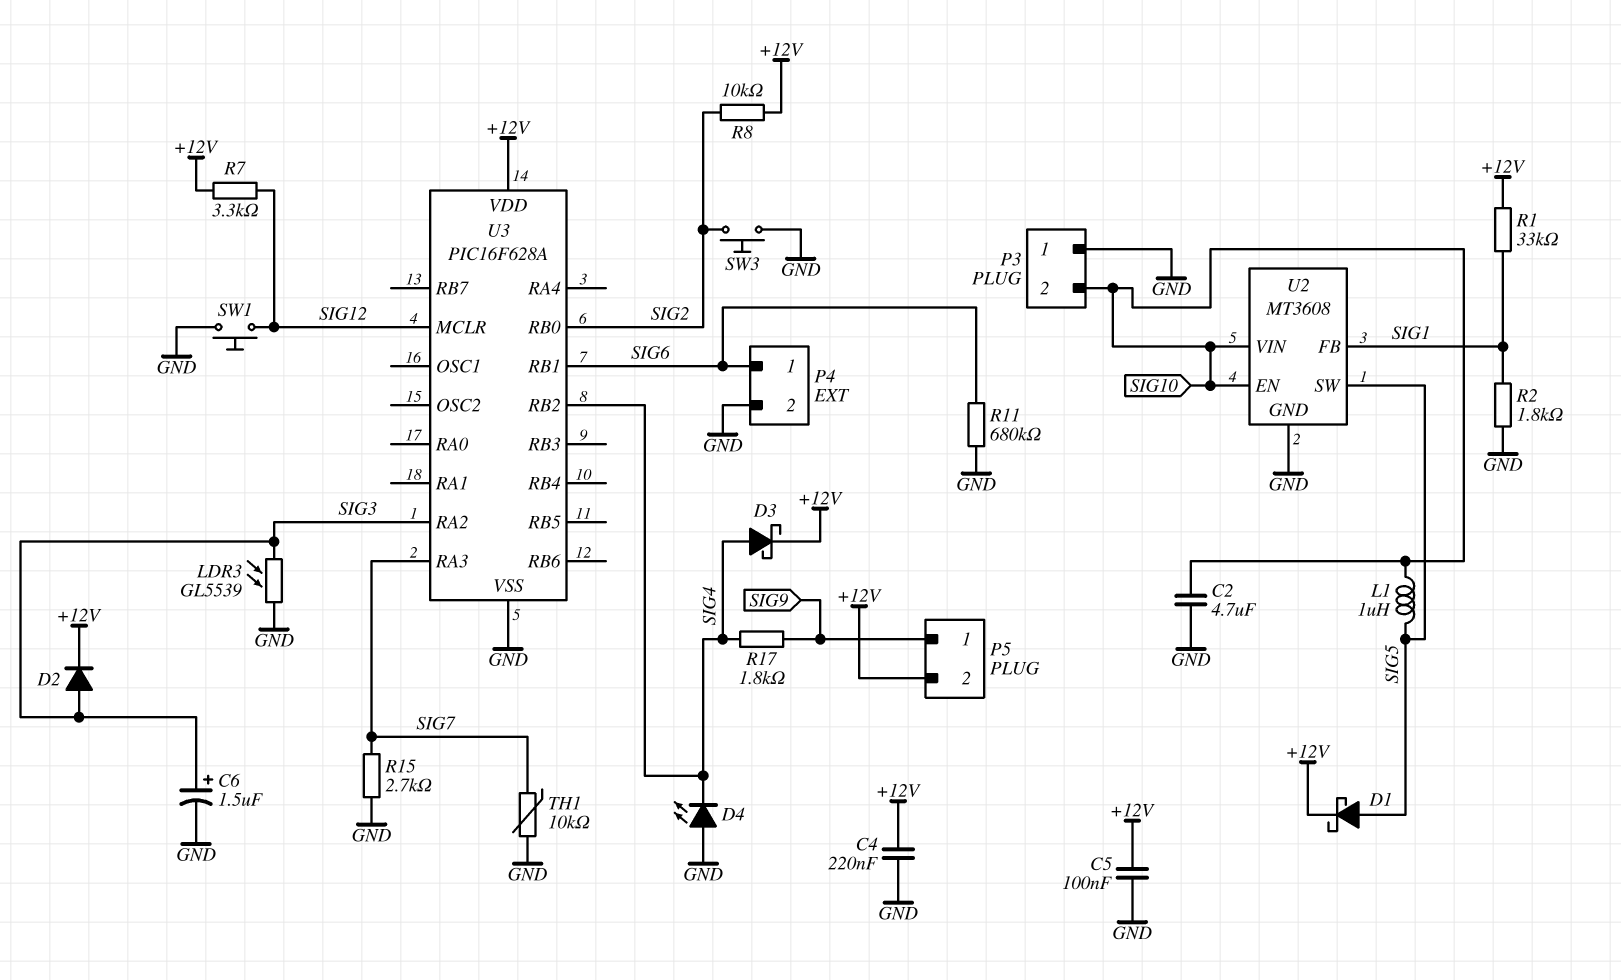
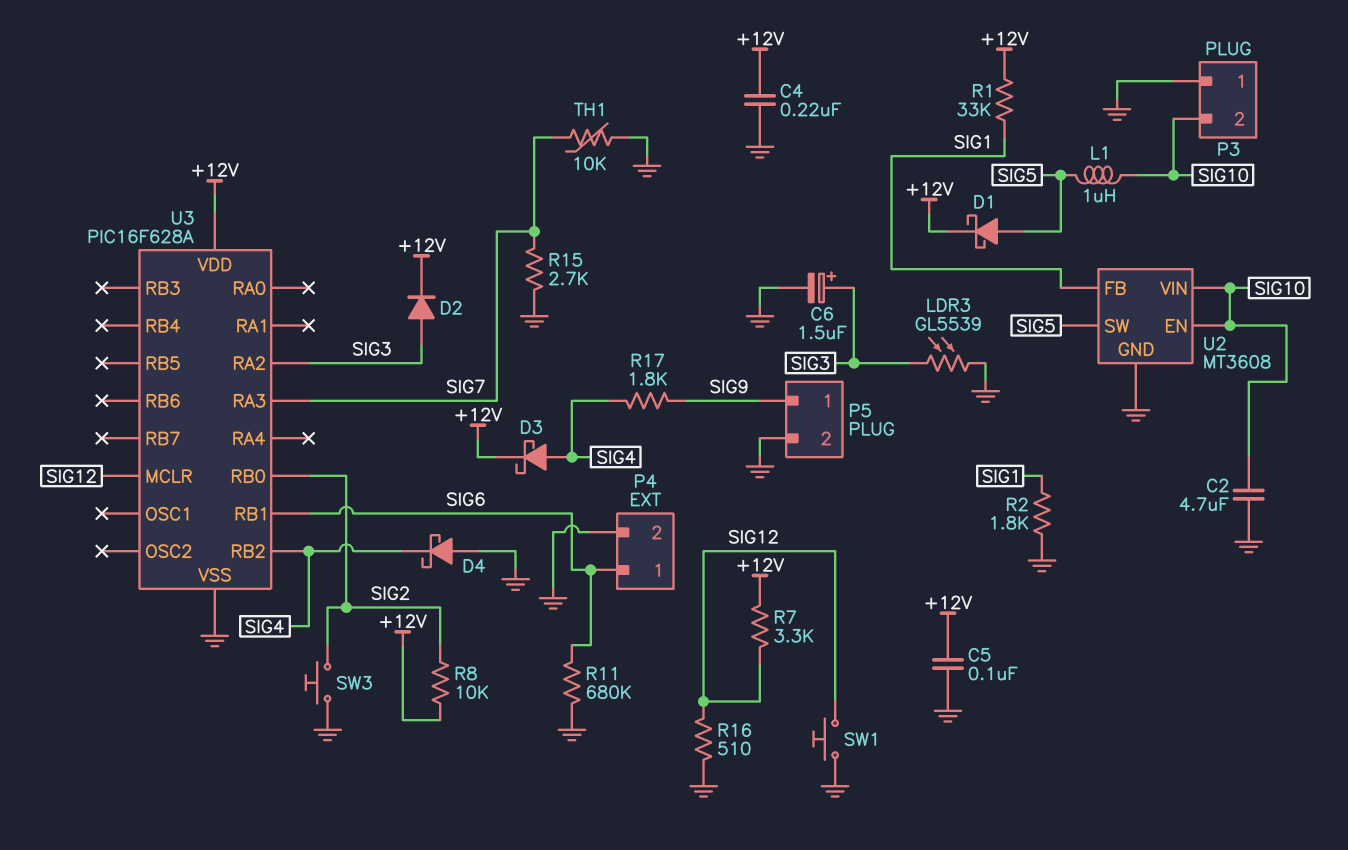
D4: LED (A GND, K SIG4) -> schottky (A GND, K SIG4)
P5 pin 2: +12V -> GND
R16: none -> 510 (GND, SIG12)

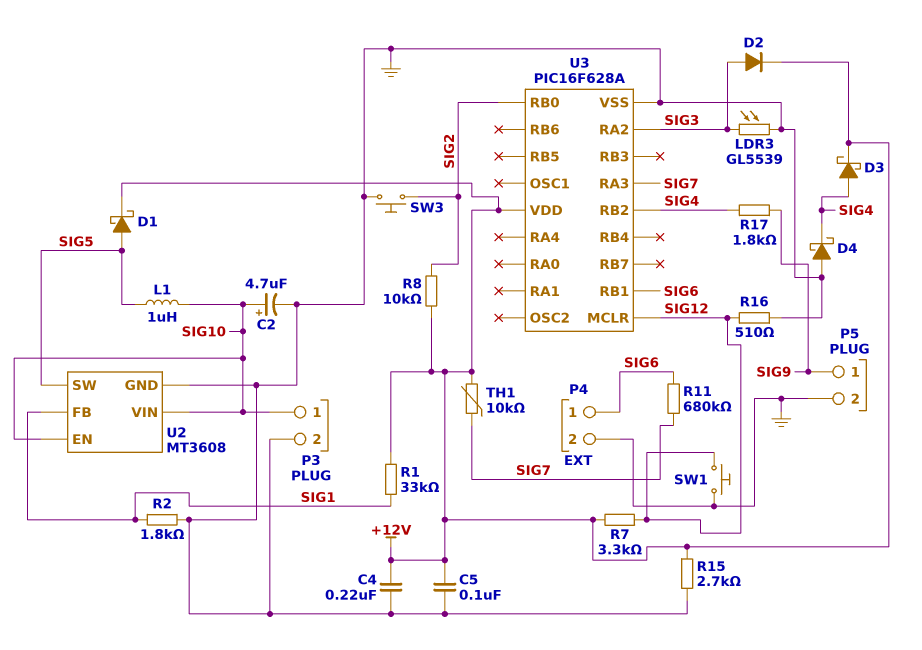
C2: 4.7uF (GND, SIG10) -> 4.7uF (plus SIG10, minus GND)
C6: 1.5uF (plus SIG3, minus GND) -> none
P3 pin 1: GND -> SIG10
P3 pin 2: SIG10 -> GND
R11: 680k (GND, SIG6) -> 680k (SIG6, SIG7)
R15: 2.7k (GND, SIG7) -> 2.7k (+12V, GND)
TH1: 10k (GND, SIG7) -> 10k (+12V, SIG7)

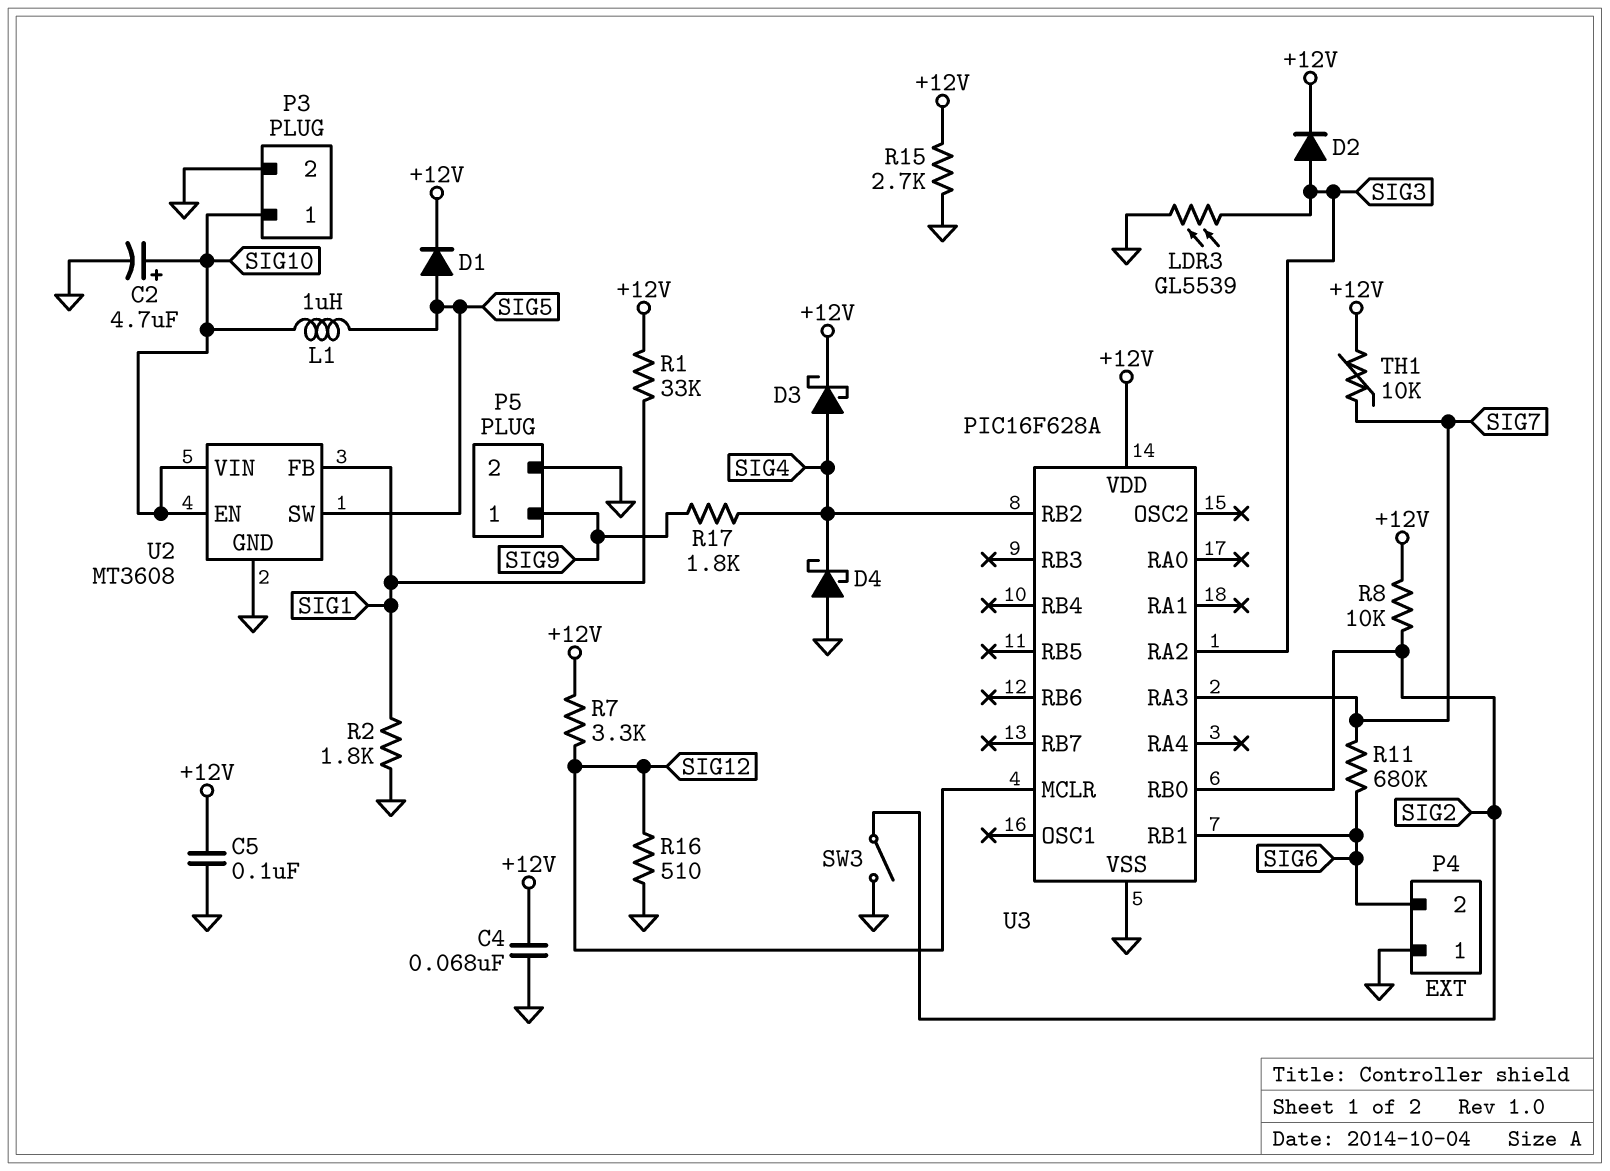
C4: 220nF (+12V, GND) -> 68nF (+12V, GND)
D1: schottky (A SIG5, K +12V) -> diode (A SIG5, K +12V)
P4 pin 1: SIG6 -> GND
P4 pin 2: GND -> SIG6
SW1: button (GND, SIG12) -> none
SW3: button (GND, SIG2) -> switch (GND, SIG2)

